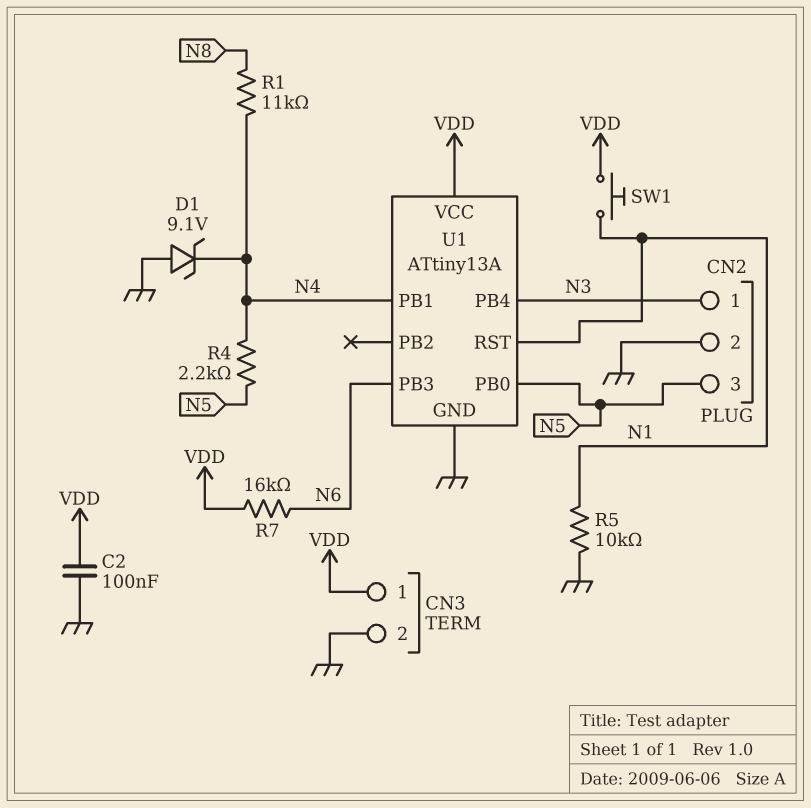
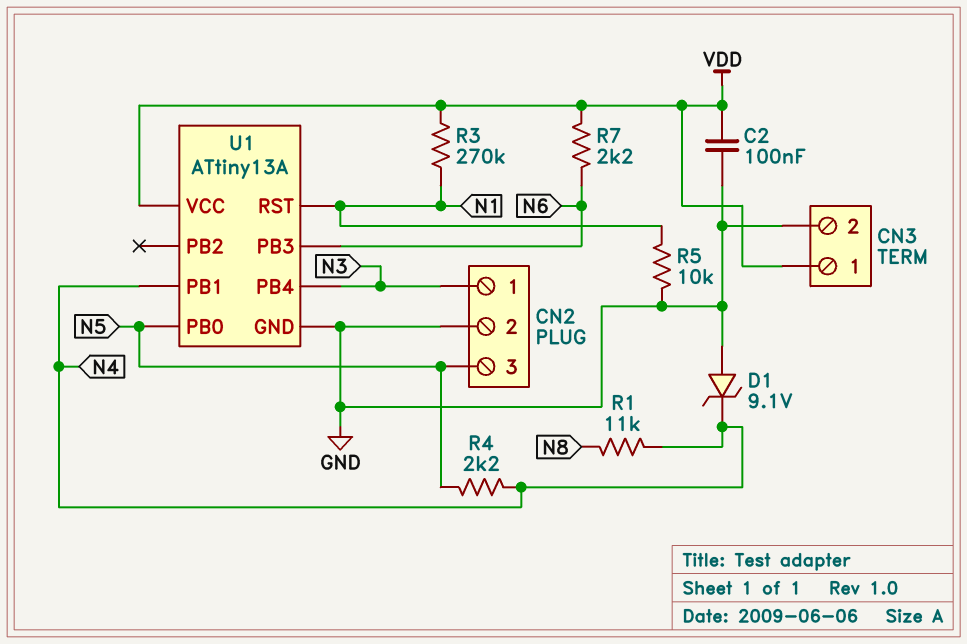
R3: none -> 270k (N1, VDD)
R7: 16k (N6, VDD) -> 2.2k (N6, VDD)
SW1: button (N1, VDD) -> none

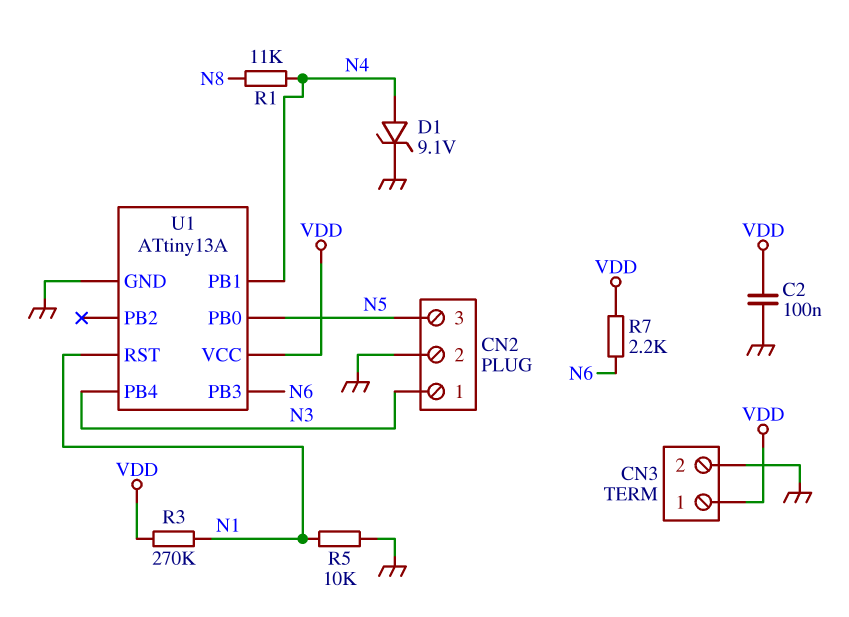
D1: zener 9.1V (A GND, K N4) -> zener 9.1V (A N4, K GND)
R4: 2.2k (N4, N5) -> none

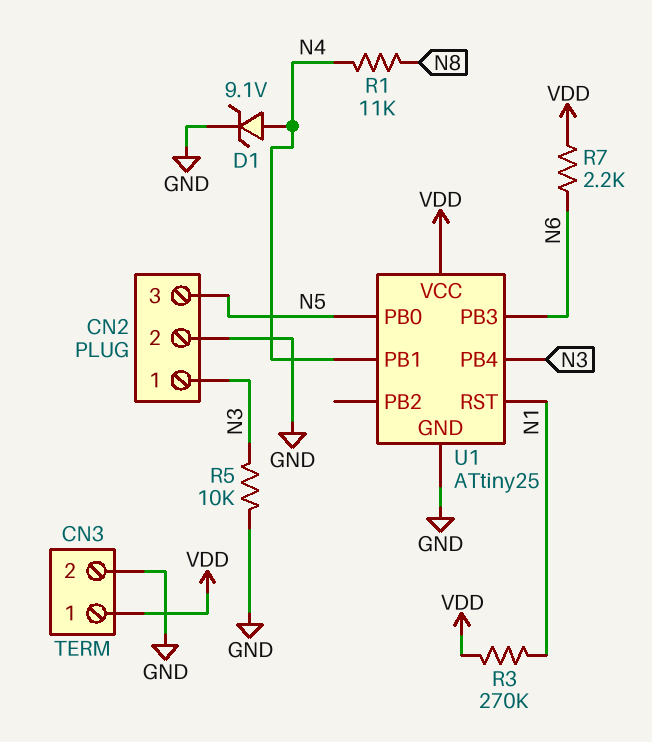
C2: 100nF (GND, VDD) -> none
R5: 10k (GND, N1) -> 10k (GND, N3)
U1: ATtiny13A -> ATtiny25

